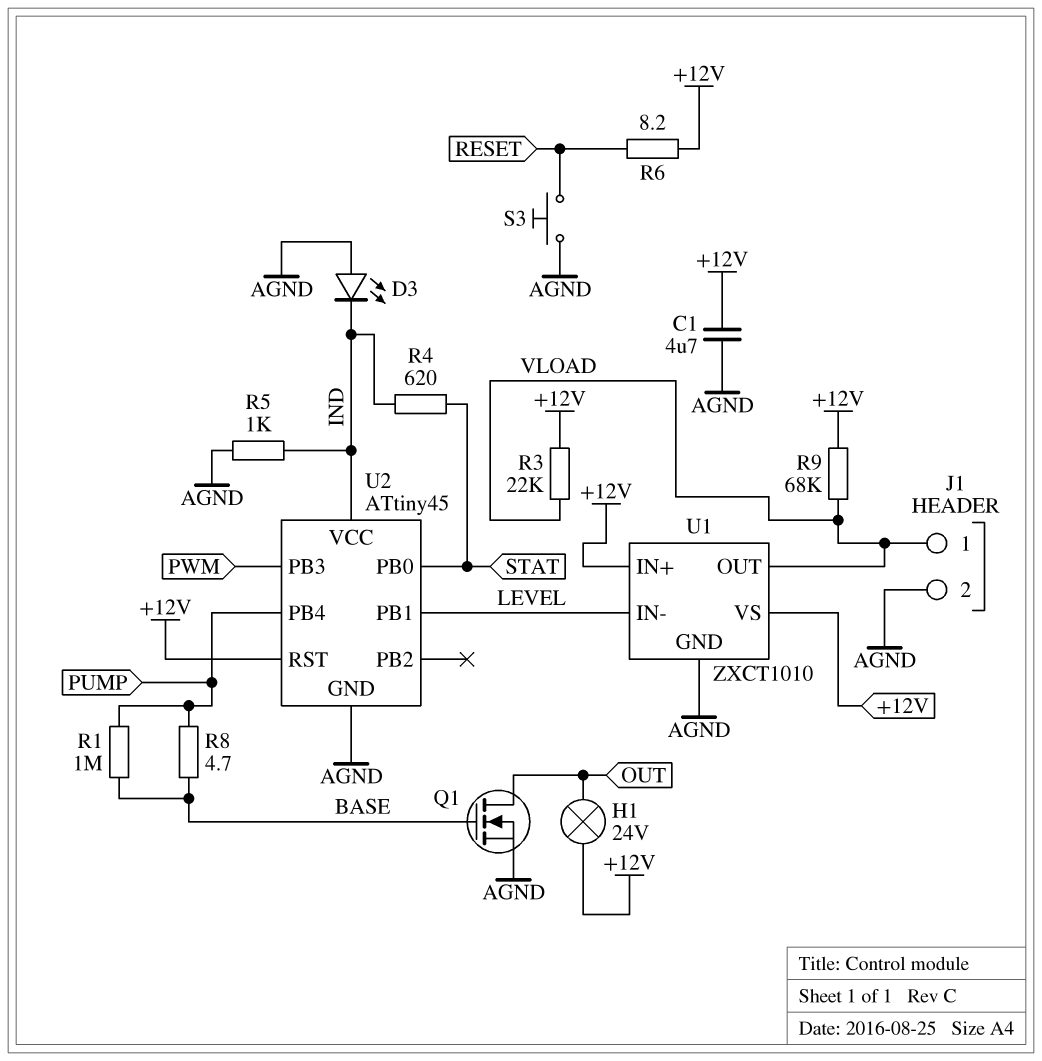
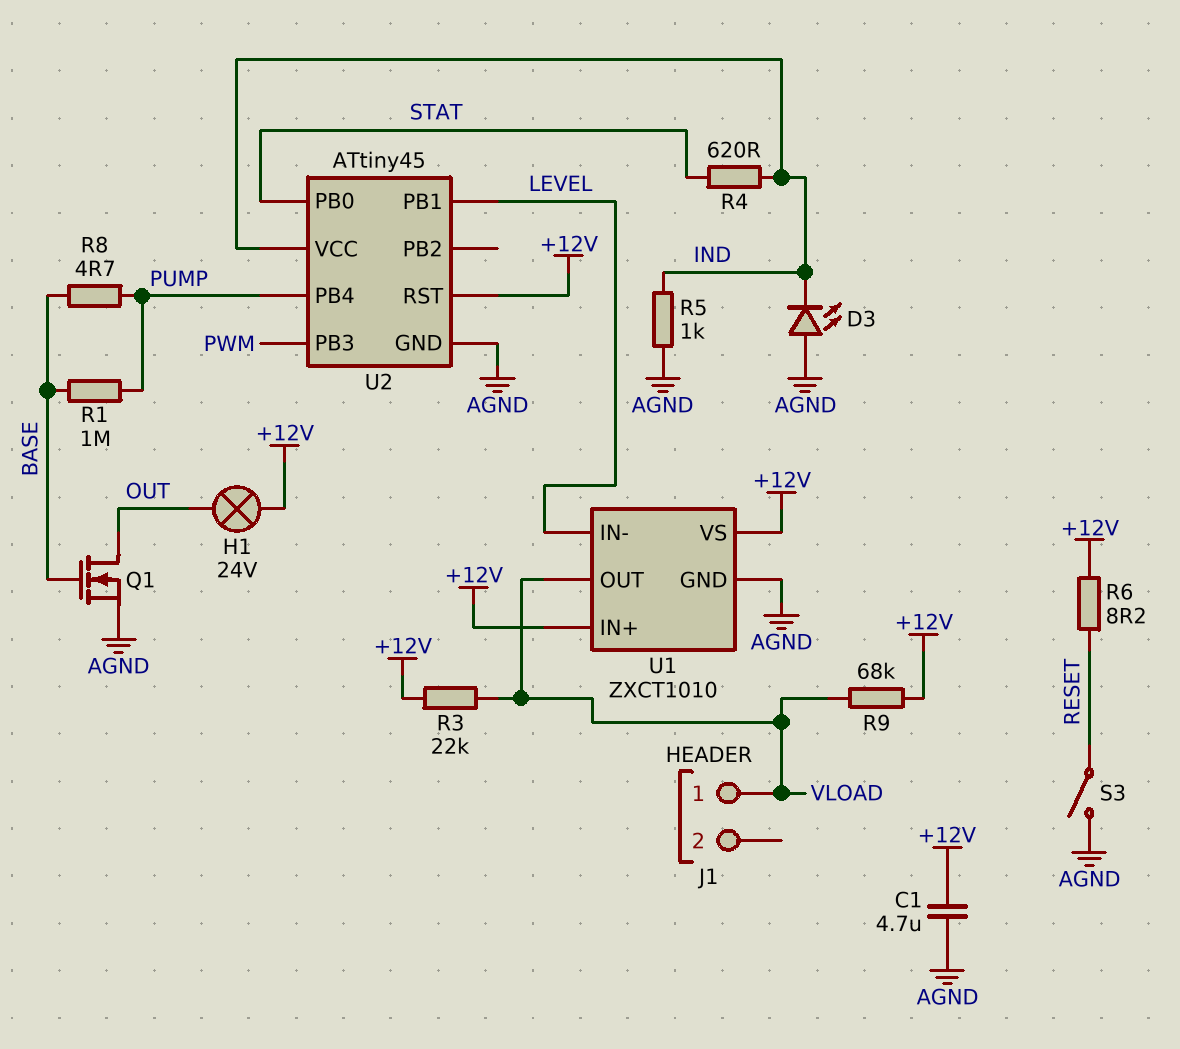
J1 pin 2: AGND -> none
S3: button (AGND, RESET) -> switch (AGND, RESET)

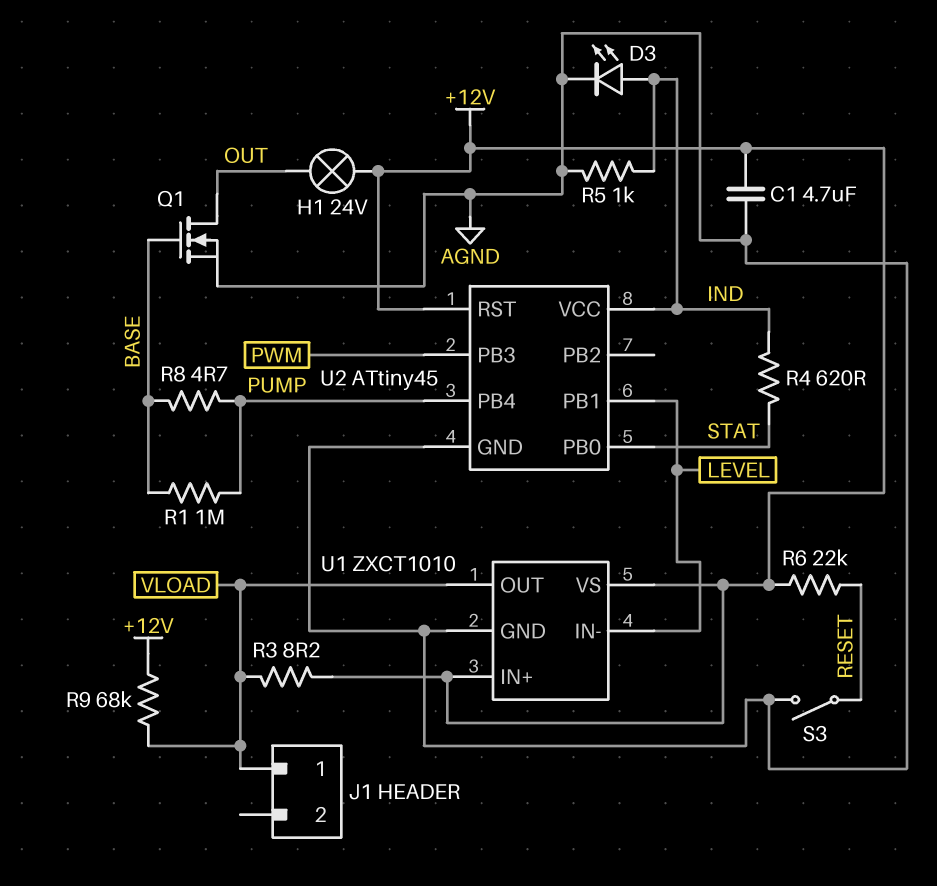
D3: LED (A AGND, K IND) -> LED (A IND, K AGND)
R3: 22k (+12V, VLOAD) -> 8.2 (+12V, VLOAD)
R6: 8.2 (+12V, RESET) -> 22k (+12V, RESET)

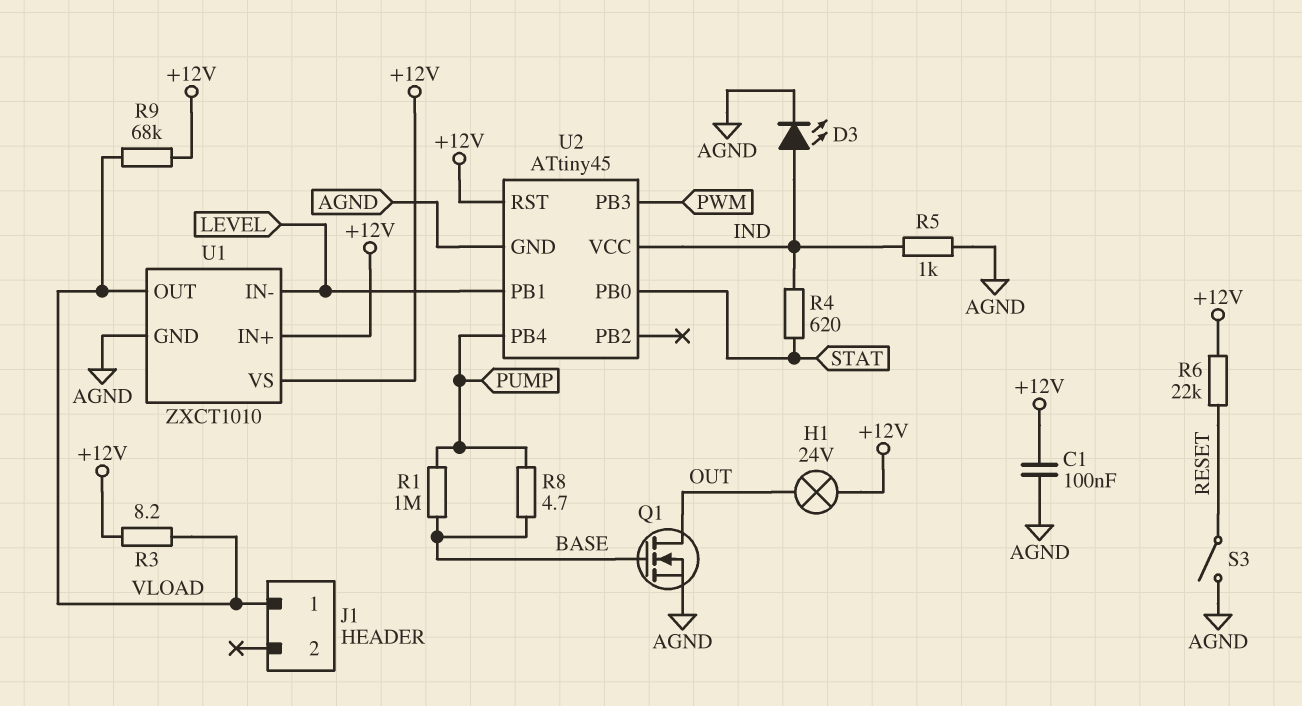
C1: 4.7uF (+12V, AGND) -> 100nF (+12V, AGND)

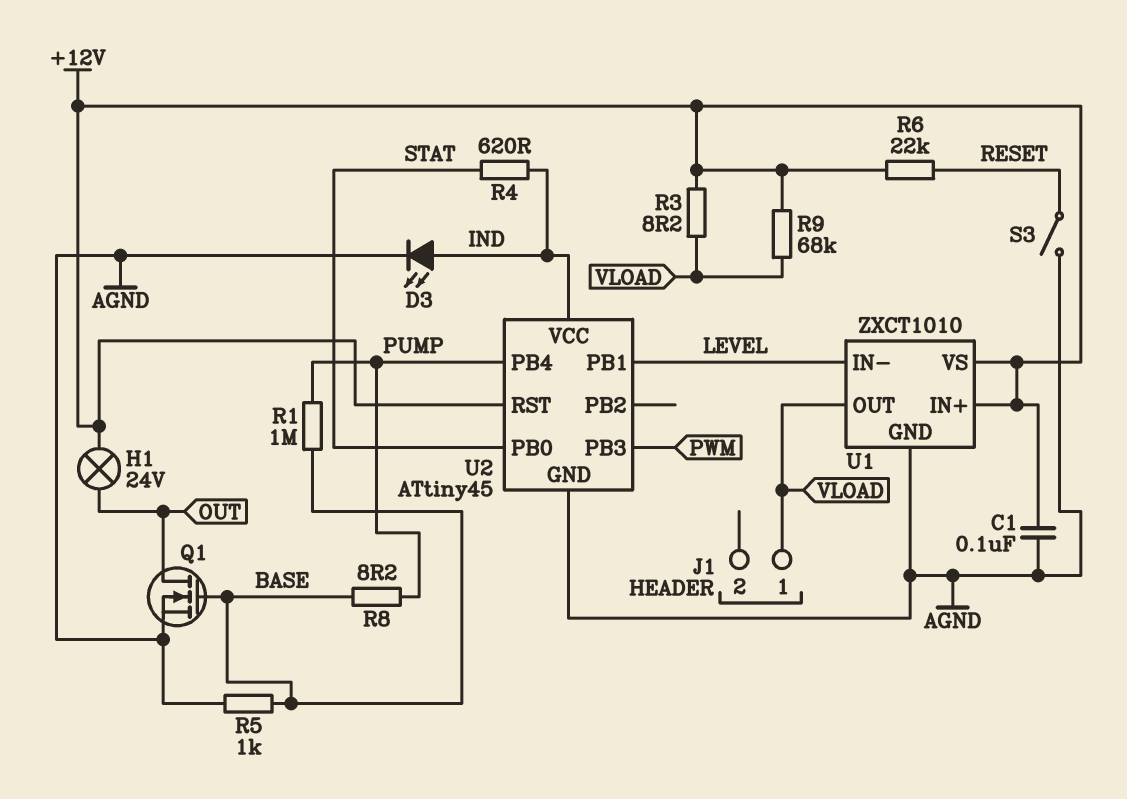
R5: 1k (AGND, IND) -> 1k (AGND, BASE)
R8: 4.7 (BASE, PUMP) -> 8.2 (BASE, PUMP)

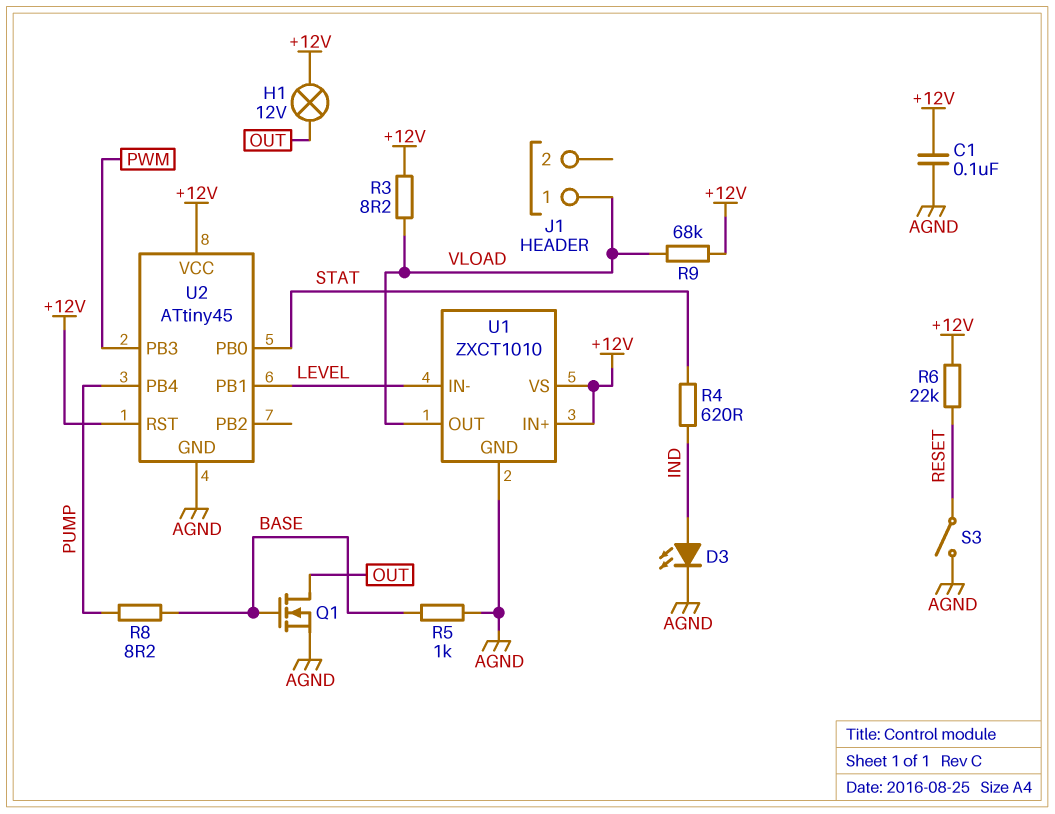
H1: lamp 24V (+12V, OUT) -> lamp 12V (+12V, OUT)
R1: 1M (BASE, PUMP) -> none
U2 pin VCC: IND -> +12V

